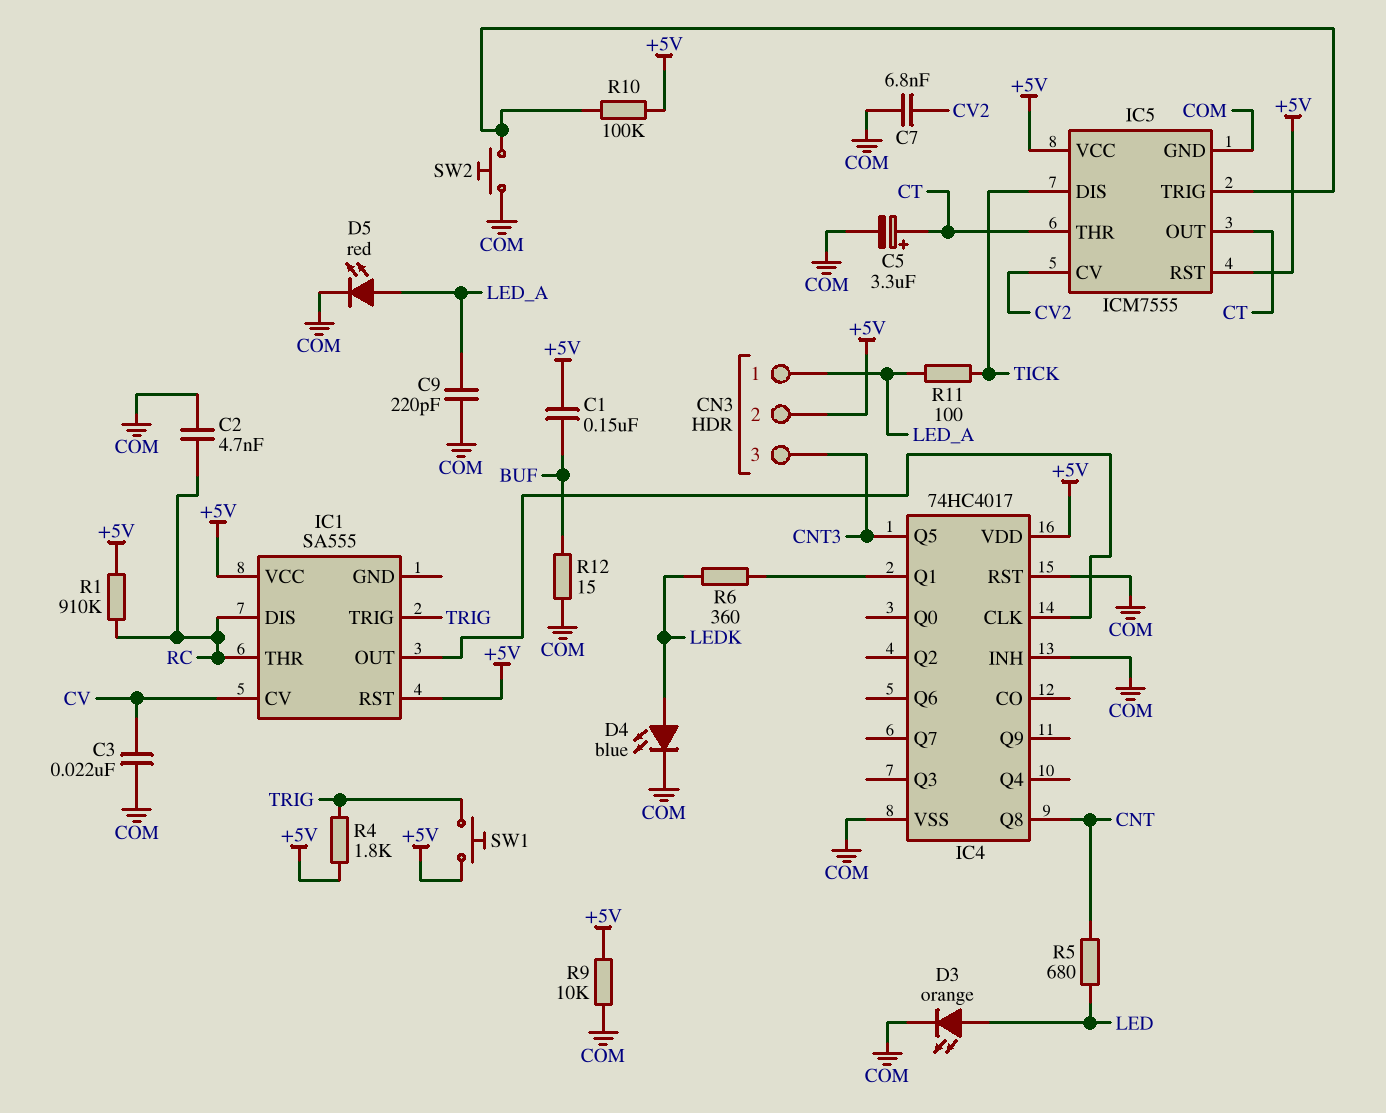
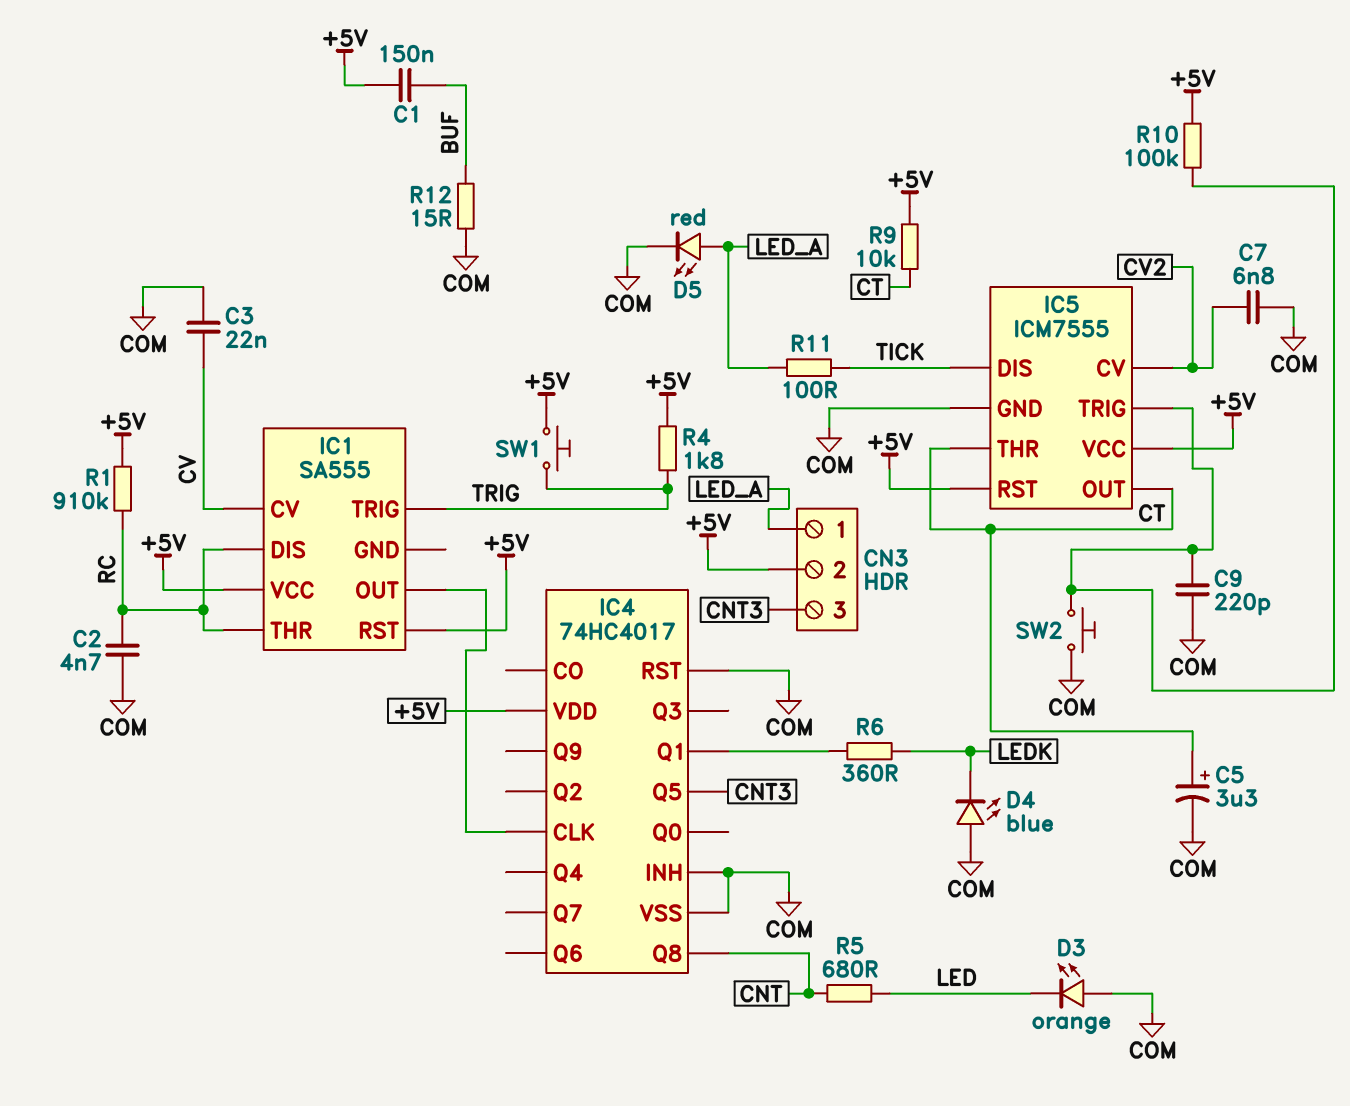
C9: 220pF (COM, LED_A) -> 220pF (COM, IC5/TRIG)
D3: LED orange (A LED, K COM) -> LED orange (A COM, K LED)
D4: LED blue (A LEDK, K COM) -> LED blue (A COM, K LEDK)
R9: 10k (+5V, COM) -> 10k (+5V, CT)

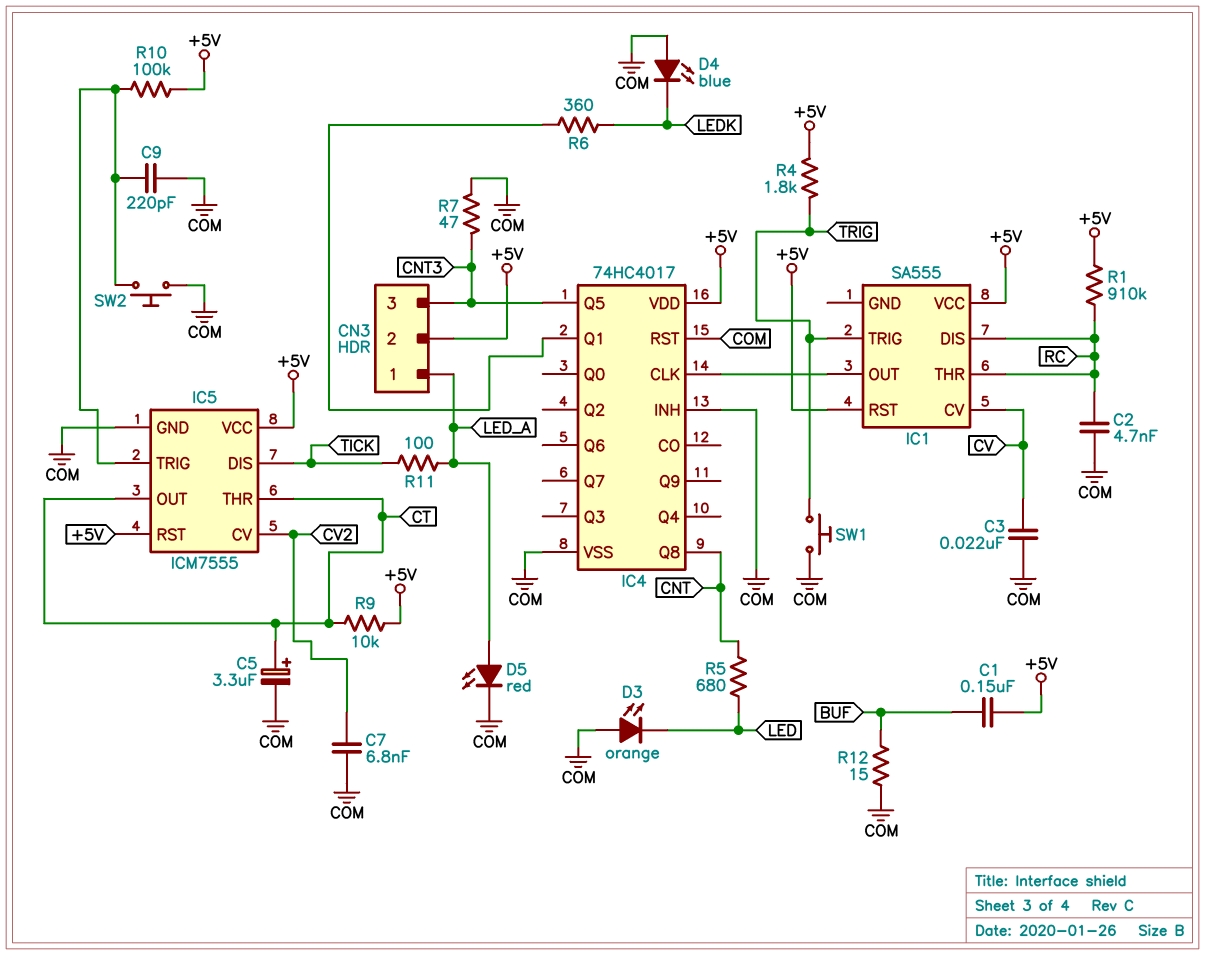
R7: none -> 47 (CNT3, COM)
SW1: button (+5V, TRIG) -> button (COM, TRIG)

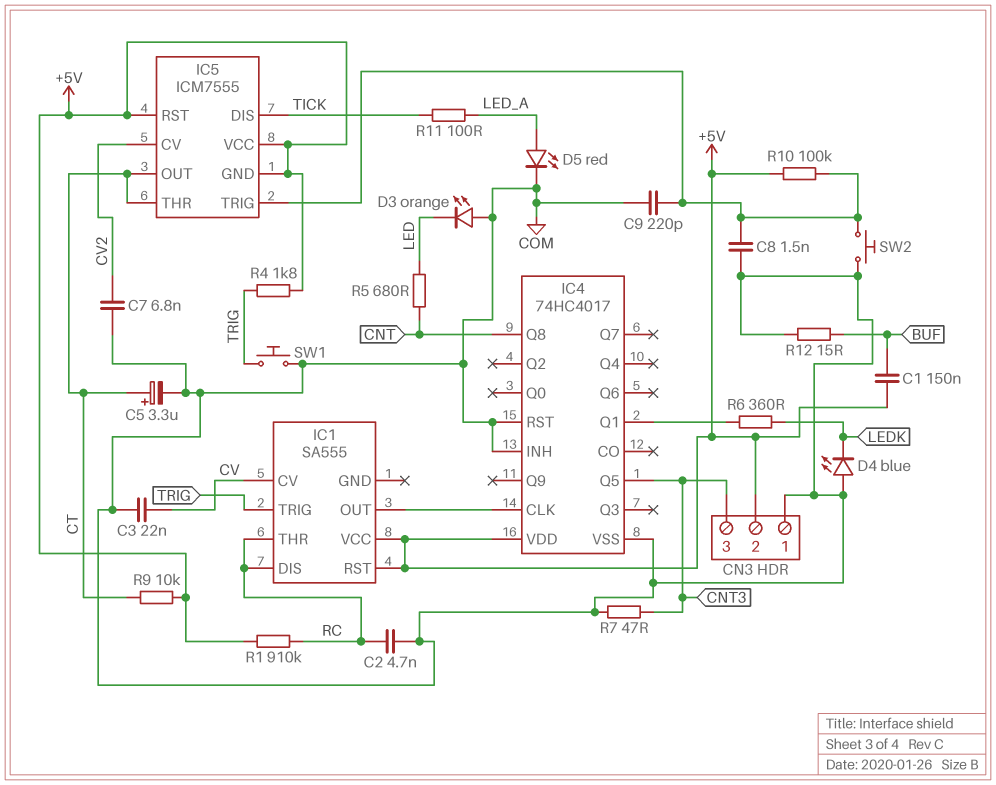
C8: none -> 1.5nF (COM, IC5/TRIG)
CN3 pin 1: LED_A -> COM
IC5 pin GND: COM -> +5V

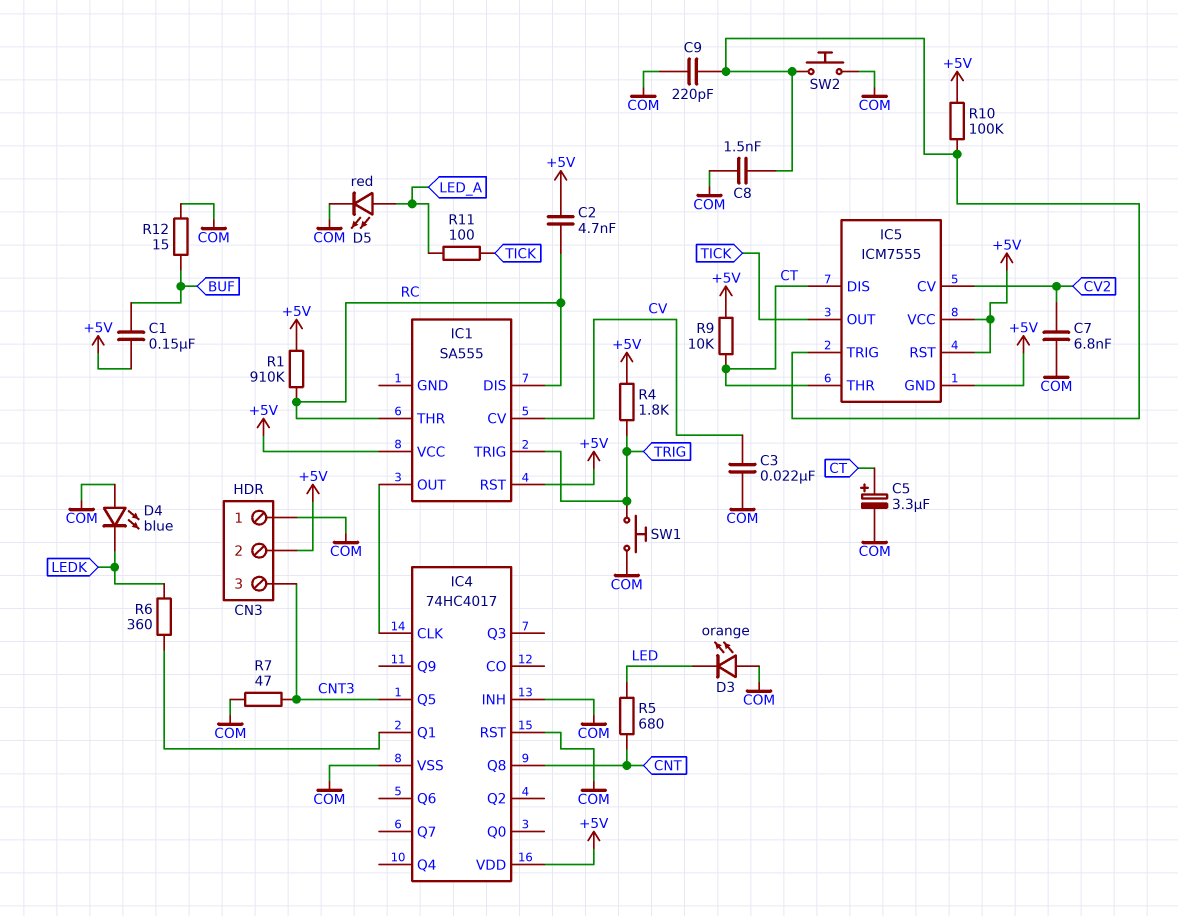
C2: 4.7nF (COM, RC) -> 4.7nF (+5V, RC)
IC5 pin DIS: TICK -> CT
IC5 pin OUT: CT -> TICK

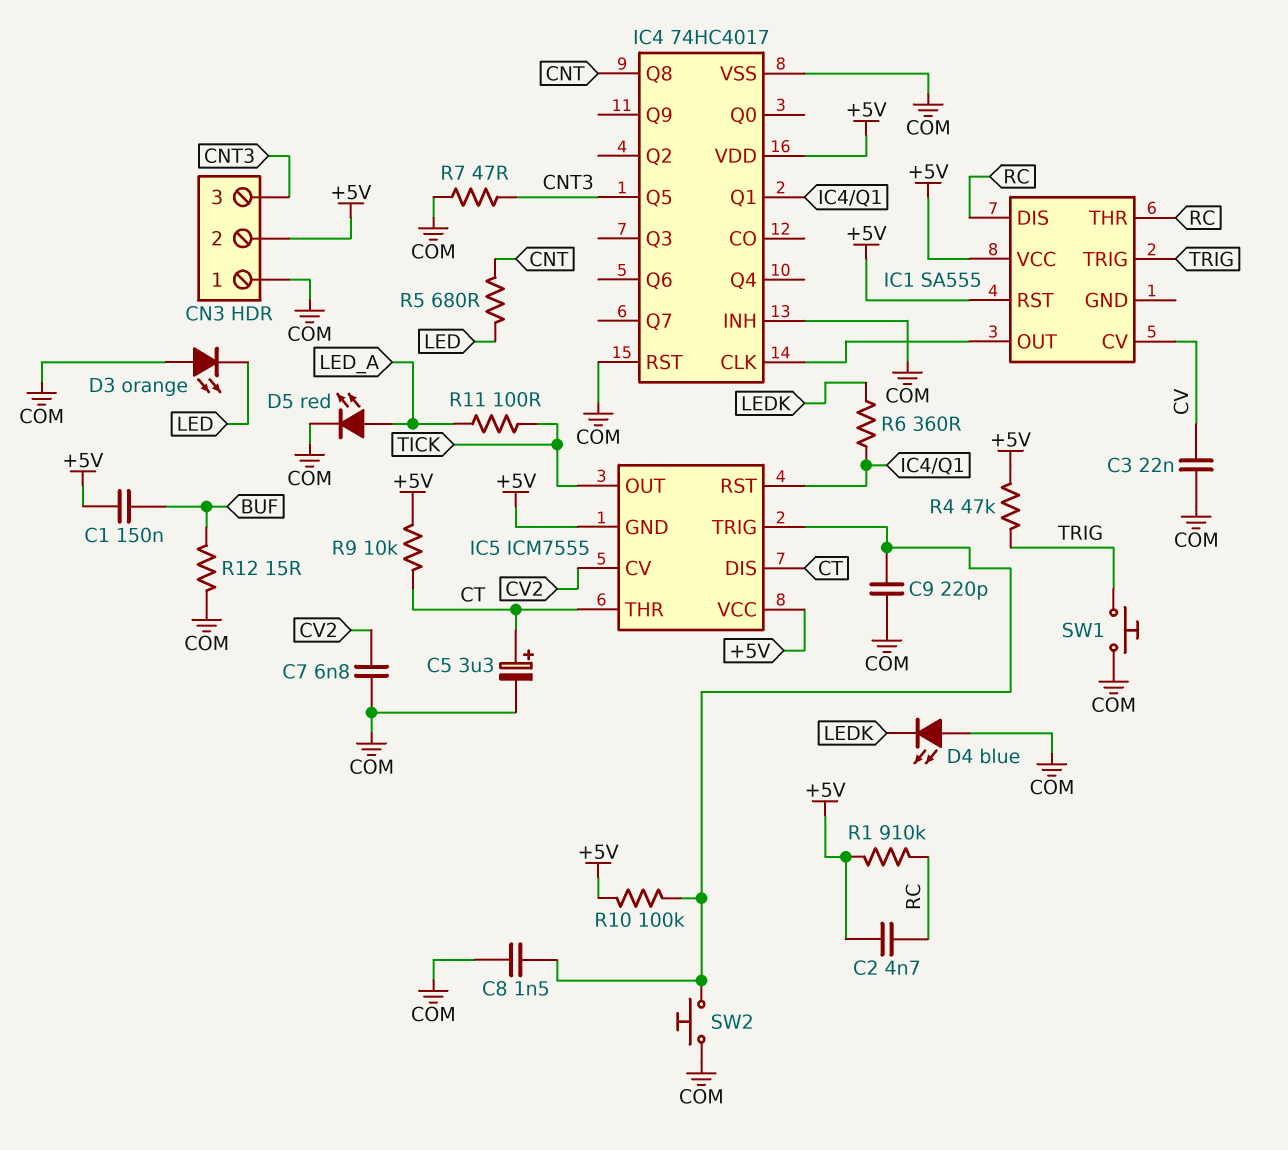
IC5 pin RST: +5V -> IC4/Q1
R4: 1.8k (+5V, TRIG) -> 47k (+5V, TRIG)

